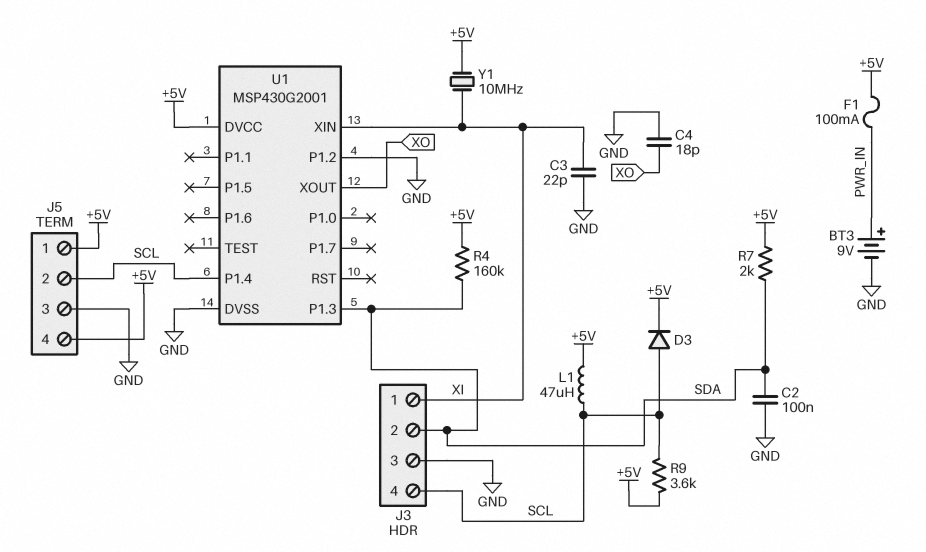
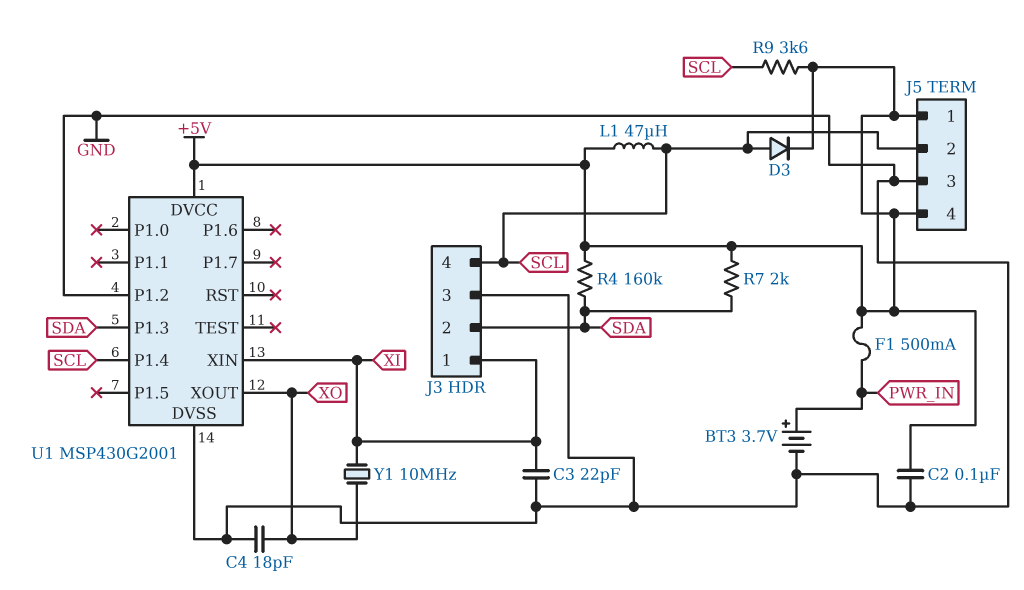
BT3: 9V (plus PWR_IN, minus GND) -> 3.7V (plus PWR_IN, minus GND)
C2: 100nF (GND, SDA) -> 100nF (+5V, GND)
F1: 100mA (+5V, PWR_IN) -> 500mA (+5V, PWR_IN)
Y1: 10MHz (+5V, XI) -> 10MHz (XI, XO)

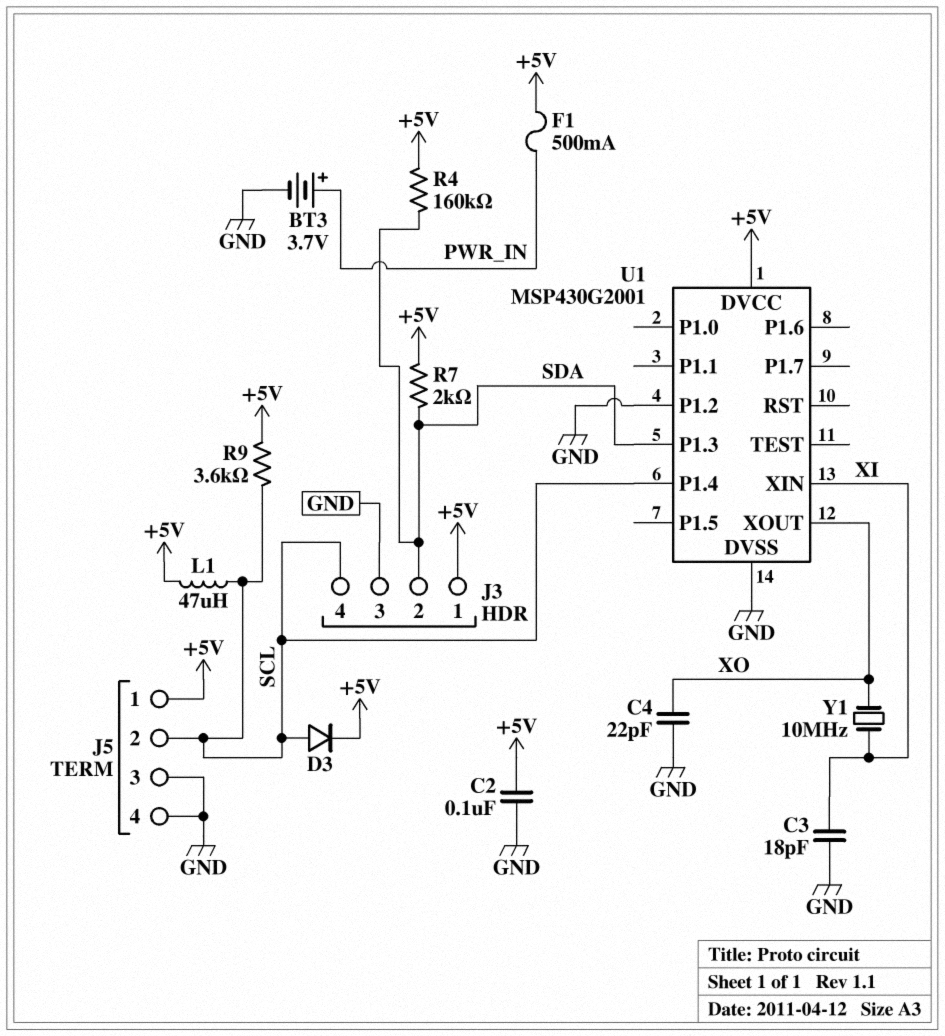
C3: 22pF (GND, XI) -> 18pF (GND, XI)
C4: 18pF (GND, XO) -> 22pF (GND, XO)
J3 pin 1: XI -> +5V
J5 pin 4: +5V -> GND

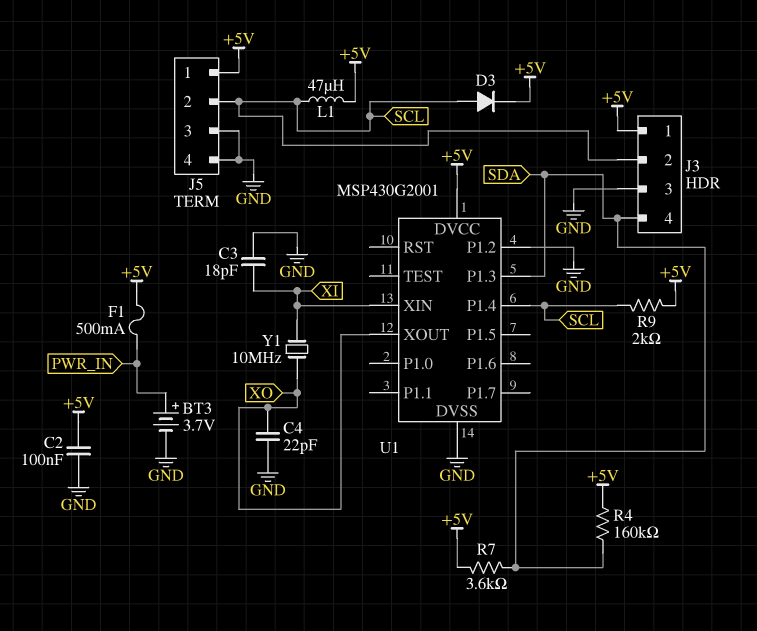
J3 pin 2: SDA -> SCL
J3 pin 4: SCL -> SDA
R7: 2k (+5V, SDA) -> 3.6k (+5V, SDA)
R9: 3.6k (+5V, SCL) -> 2k (+5V, SCL)

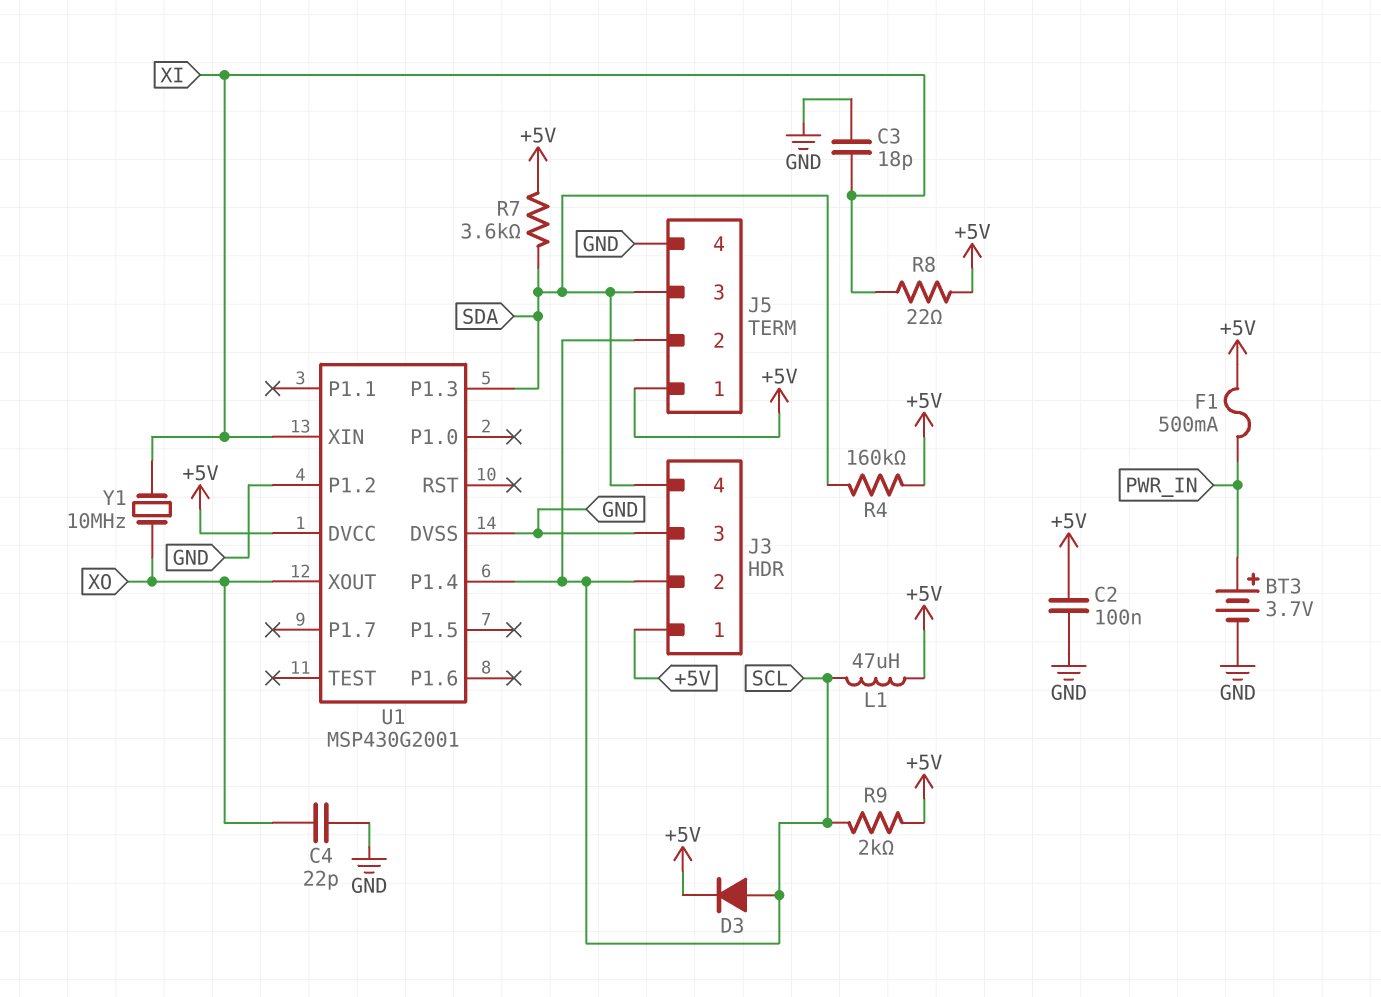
J5 pin 3: GND -> SDA
R8: none -> 22 (+5V, XI)

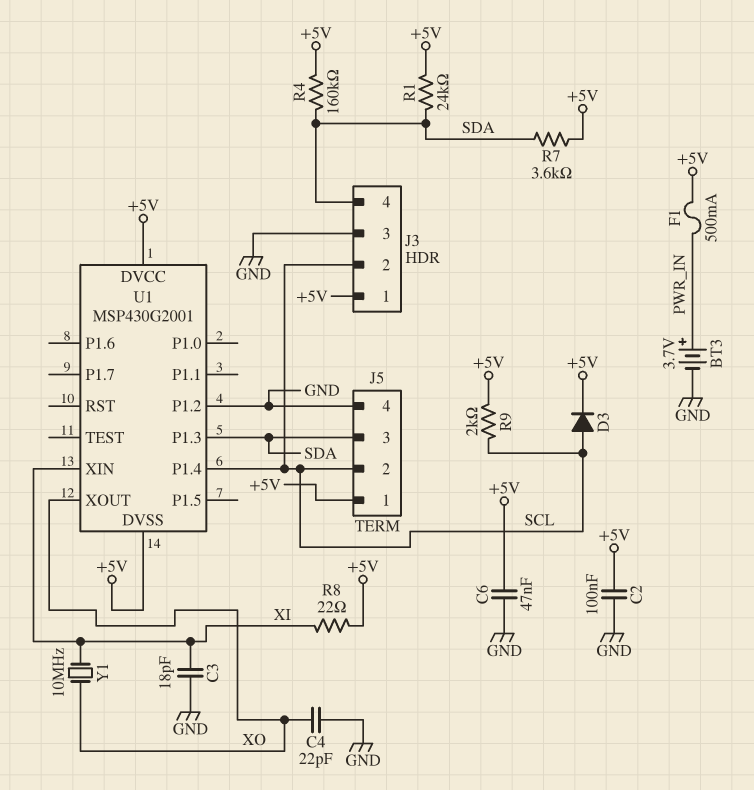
C6: none -> 47nF (+5V, GND)
L1: 47uH (+5V, SCL) -> none
R1: none -> 24k (+5V, SDA)
U1 pin DVSS: GND -> +5V

